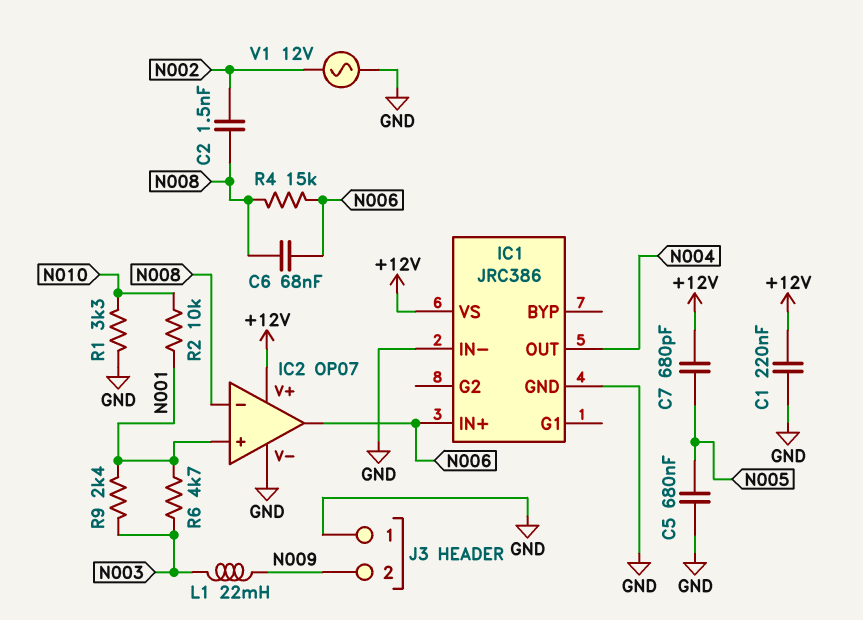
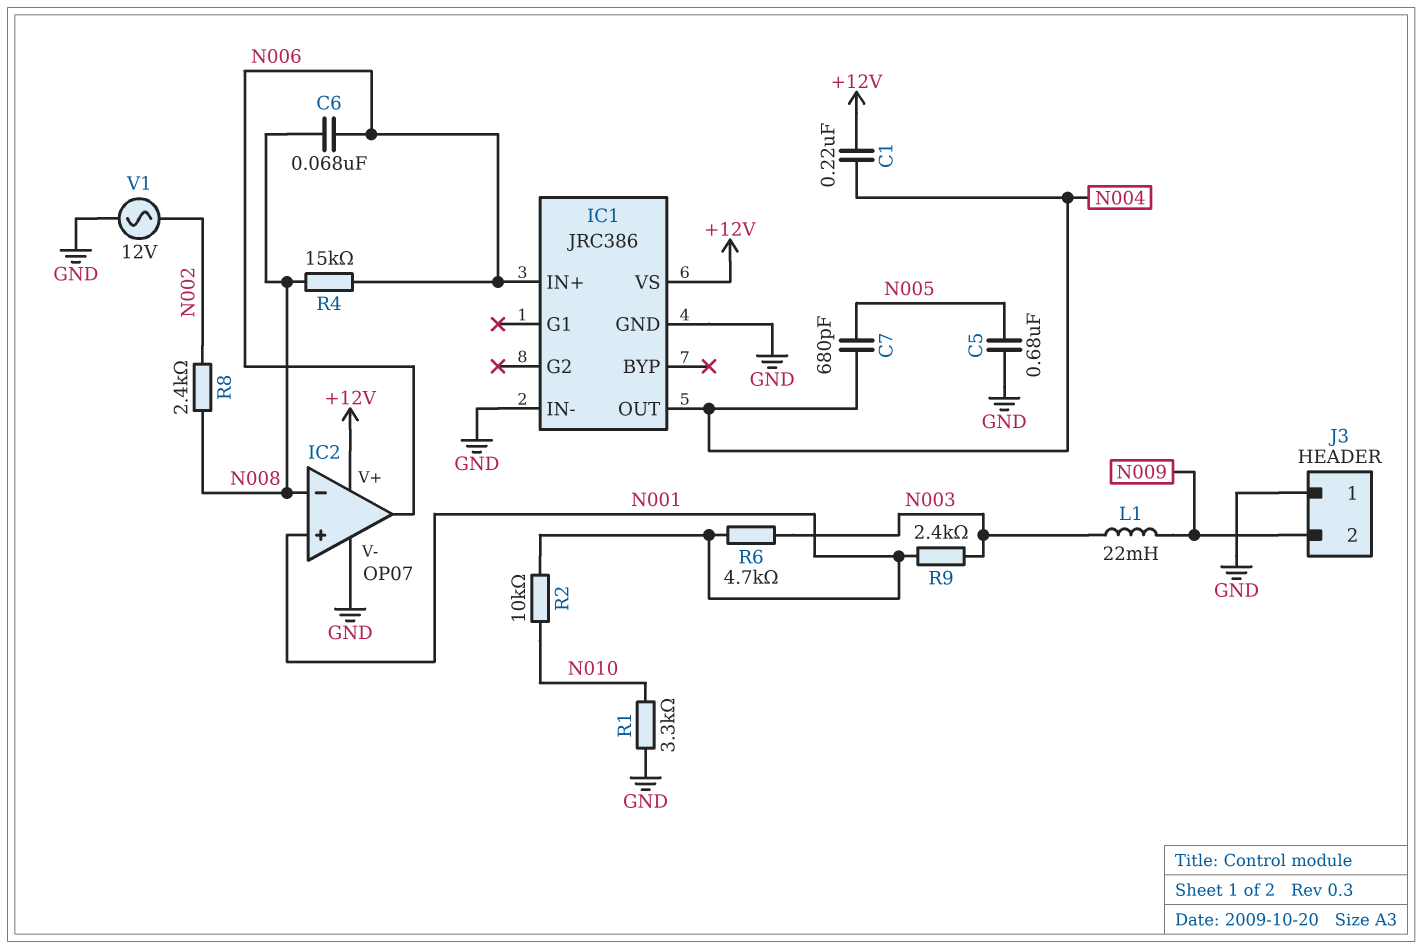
C1: 220nF (+12V, GND) -> 220nF (+12V, N004)
C2: 1.5nF (N002, N008) -> none
C7: 680pF (+12V, N005) -> 680pF (N004, N005)
R8: none -> 2.4k (N002, N008)

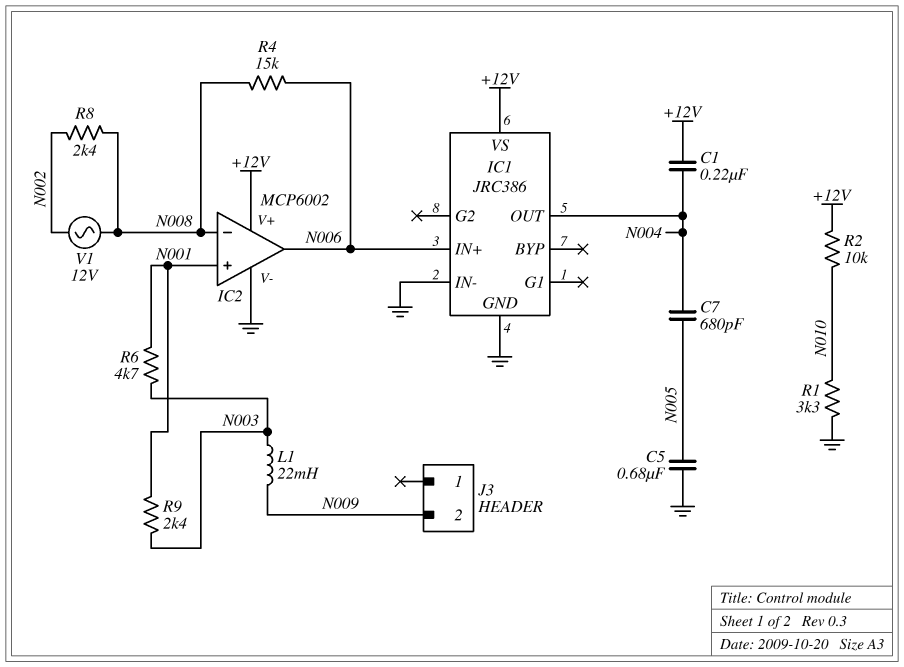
C6: 68nF (N006, N008) -> none
IC2: OP07 -> MCP6002
J3 pin 1: GND -> none
R2: 10k (N001, N010) -> 10k (+12V, N010)
V1: AC 12V (GND, N002) -> AC 12V (N002, N008)

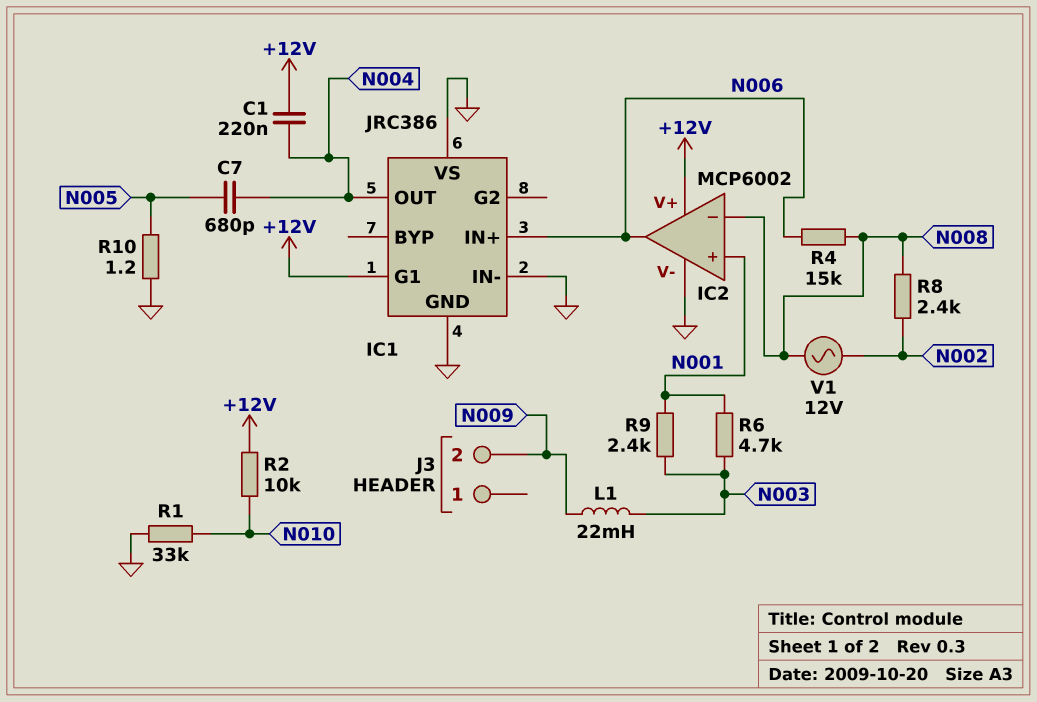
C5: 680nF (GND, N005) -> none
IC1 pin G1: none -> +12V
IC1 pin VS: +12V -> GND
R1: 3.3k (GND, N010) -> 33k (GND, N010)
R10: none -> 1.2 (GND, N005)

